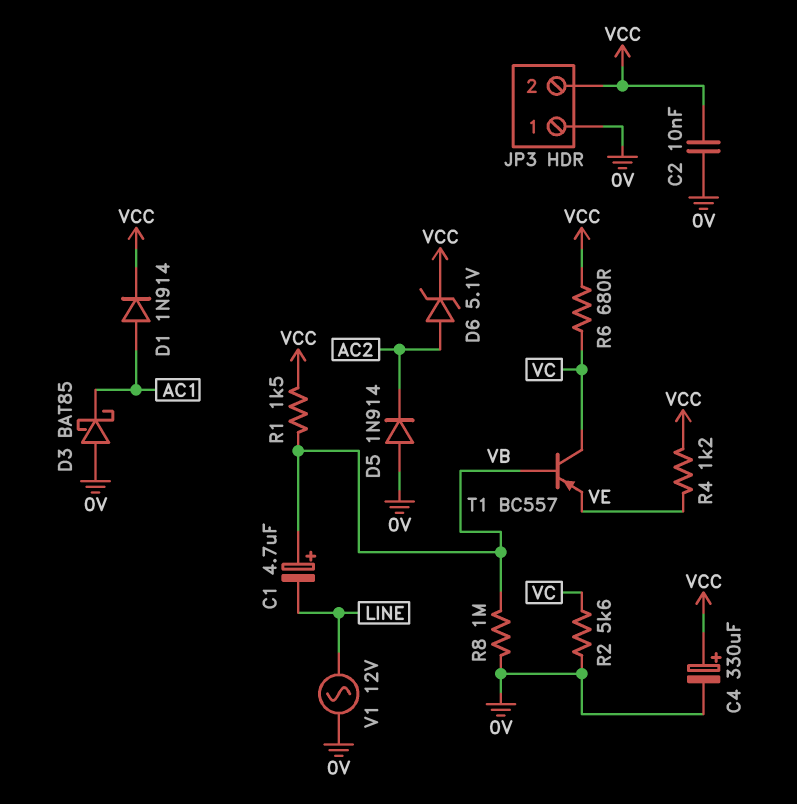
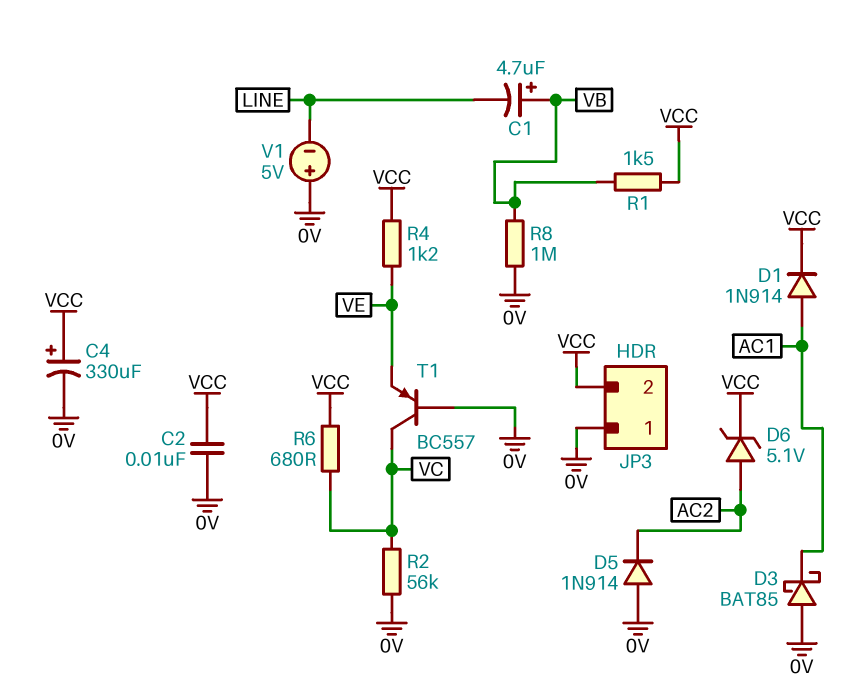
R2: 5.6k (0V, VC) -> 56k (0V, VC)
T1: PNP BC557 (B VB, C VC, E VE) -> PNP BC557 (B 0V, C VC, E VE)
V1: AC 12V (0V, LINE) -> 5V (plus 0V, minus LINE)

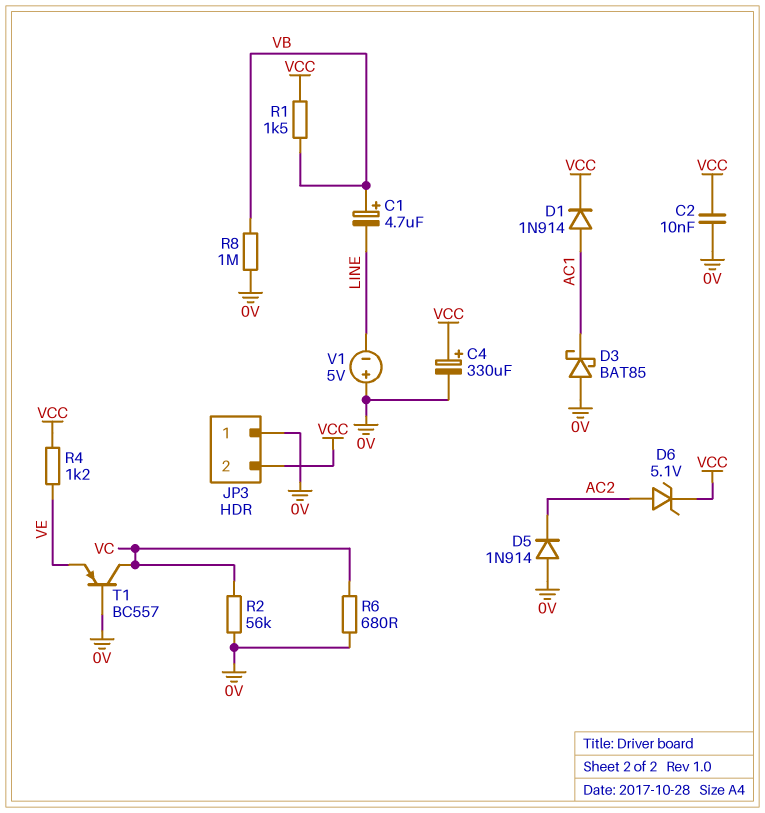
R6: 680 (VC, VCC) -> 680 (0V, VC)

